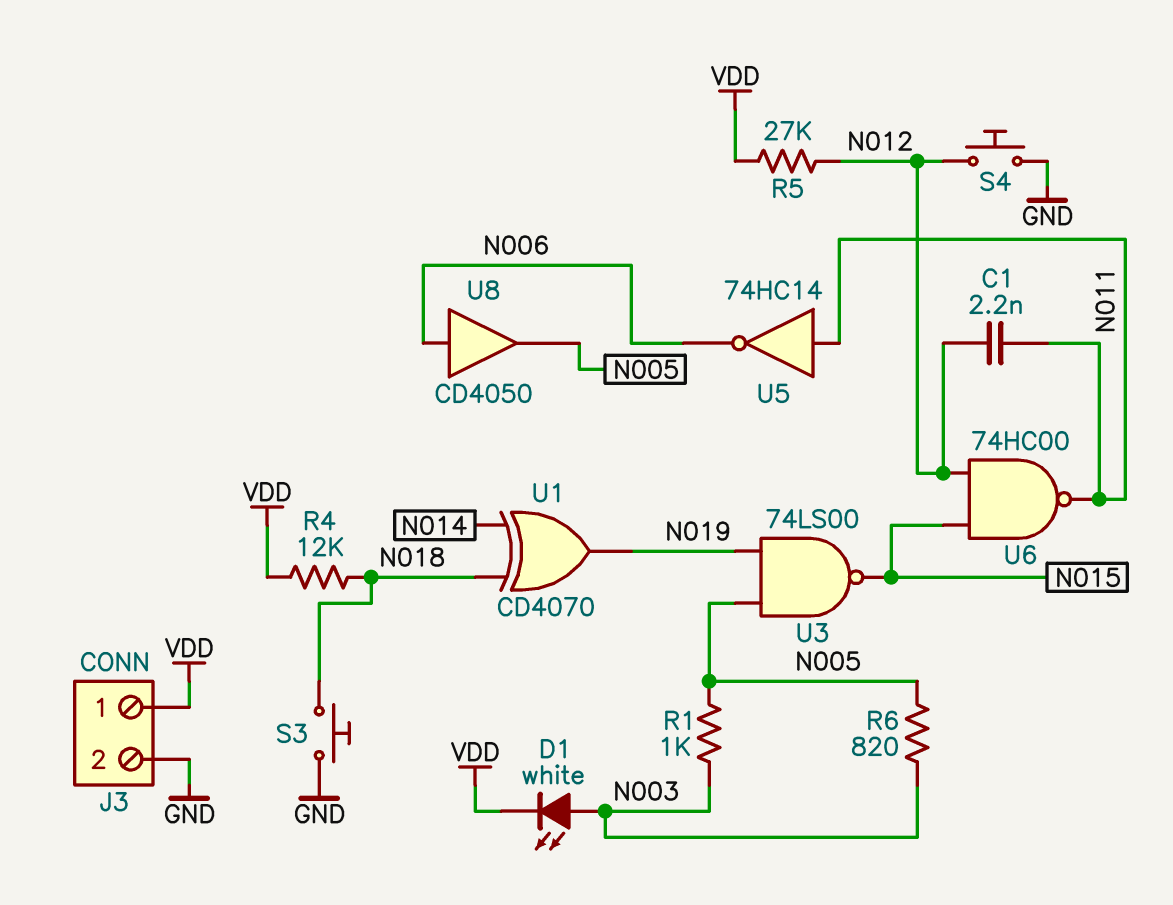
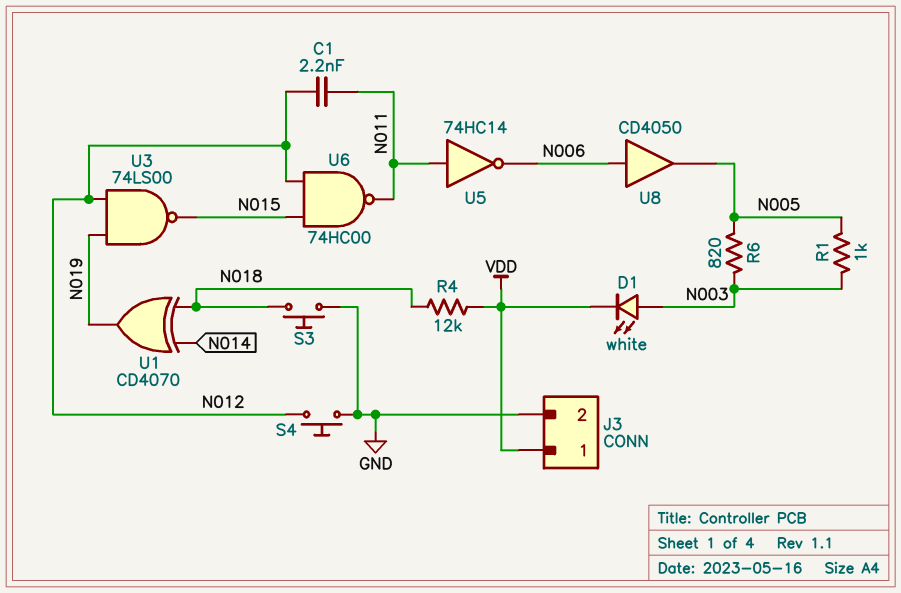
R5: 27k (N012, VDD) -> none
U3: NAND 74LS00 (in N005, in N019, out N015) -> NAND 74LS00 (in N012, in N019, out N015)

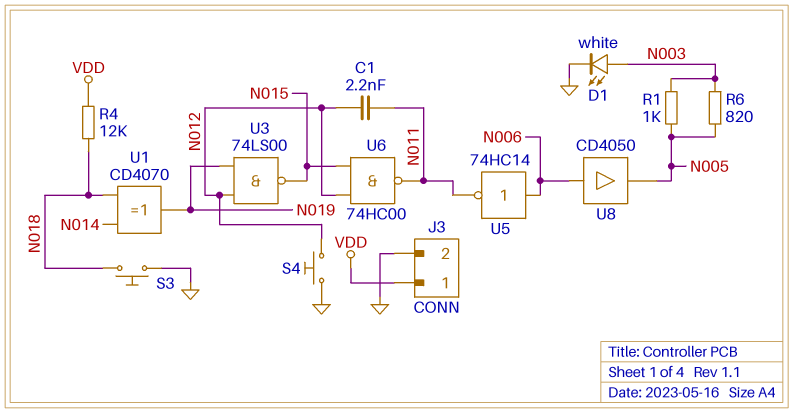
D1: LED white (A N003, K VDD) -> LED white (A N003, K GND)
U5: NOT 74HC14 (in N011, out N006) -> NOT 74HC14 (in N006, out N011)

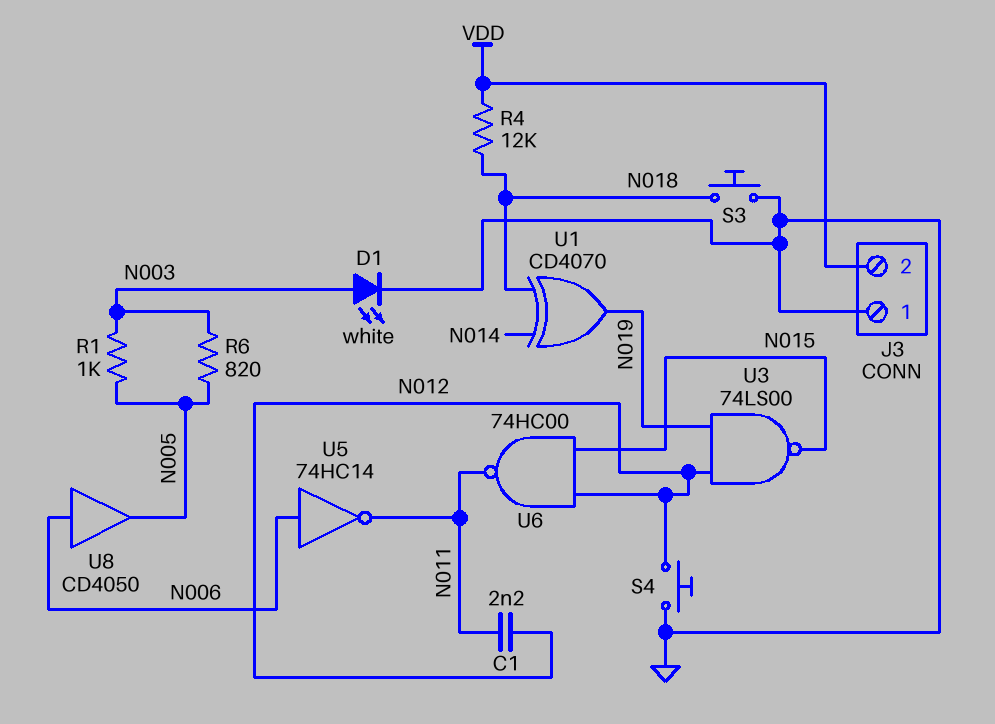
J3 pin 1: VDD -> GND
J3 pin 2: GND -> VDD

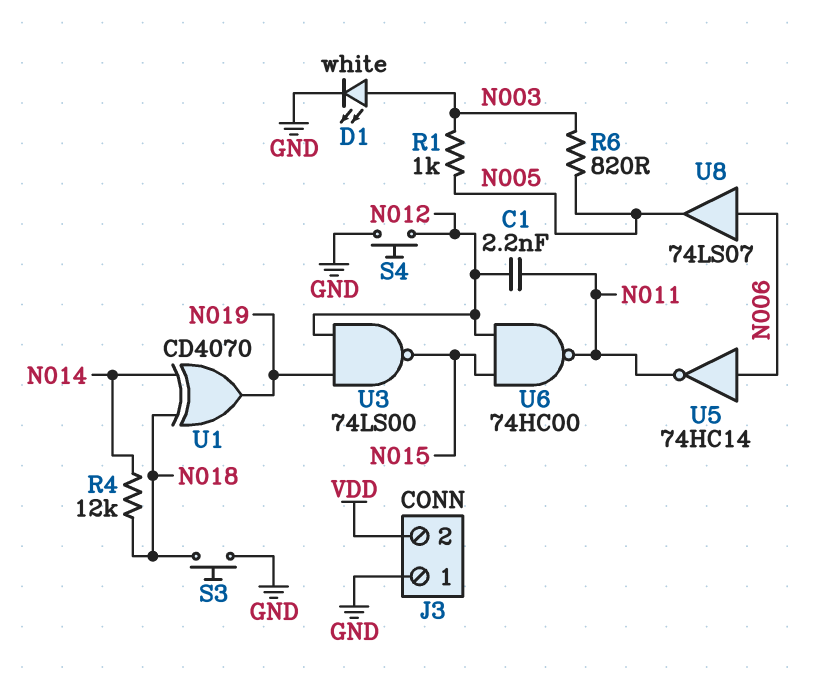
R4: 12k (N018, VDD) -> 12k (N014, N018)
U8: buffer CD4050 (in N006, out N005) -> buffer 74LS07 (in N006, out N005)

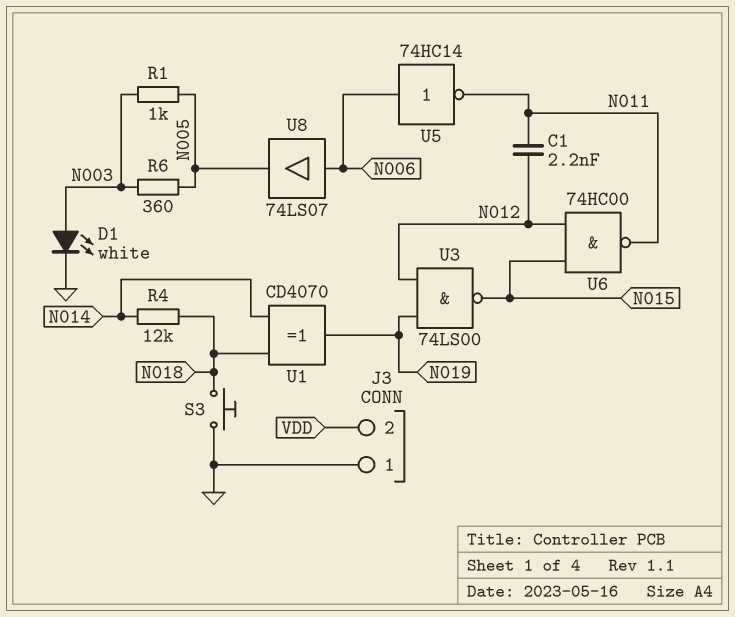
R6: 820 (N003, N005) -> 360 (N003, N005)
S4: button (GND, N012) -> none

